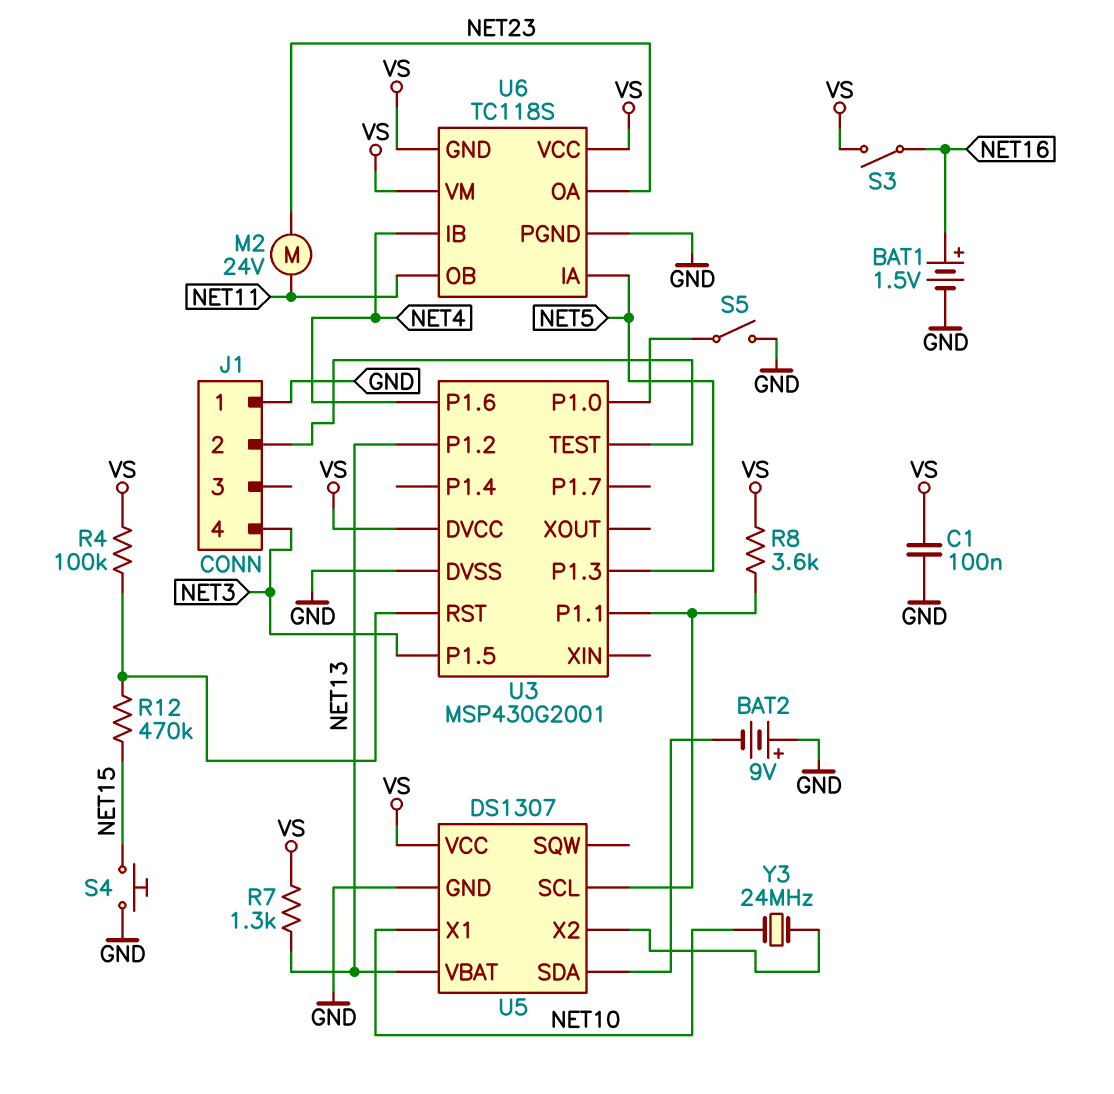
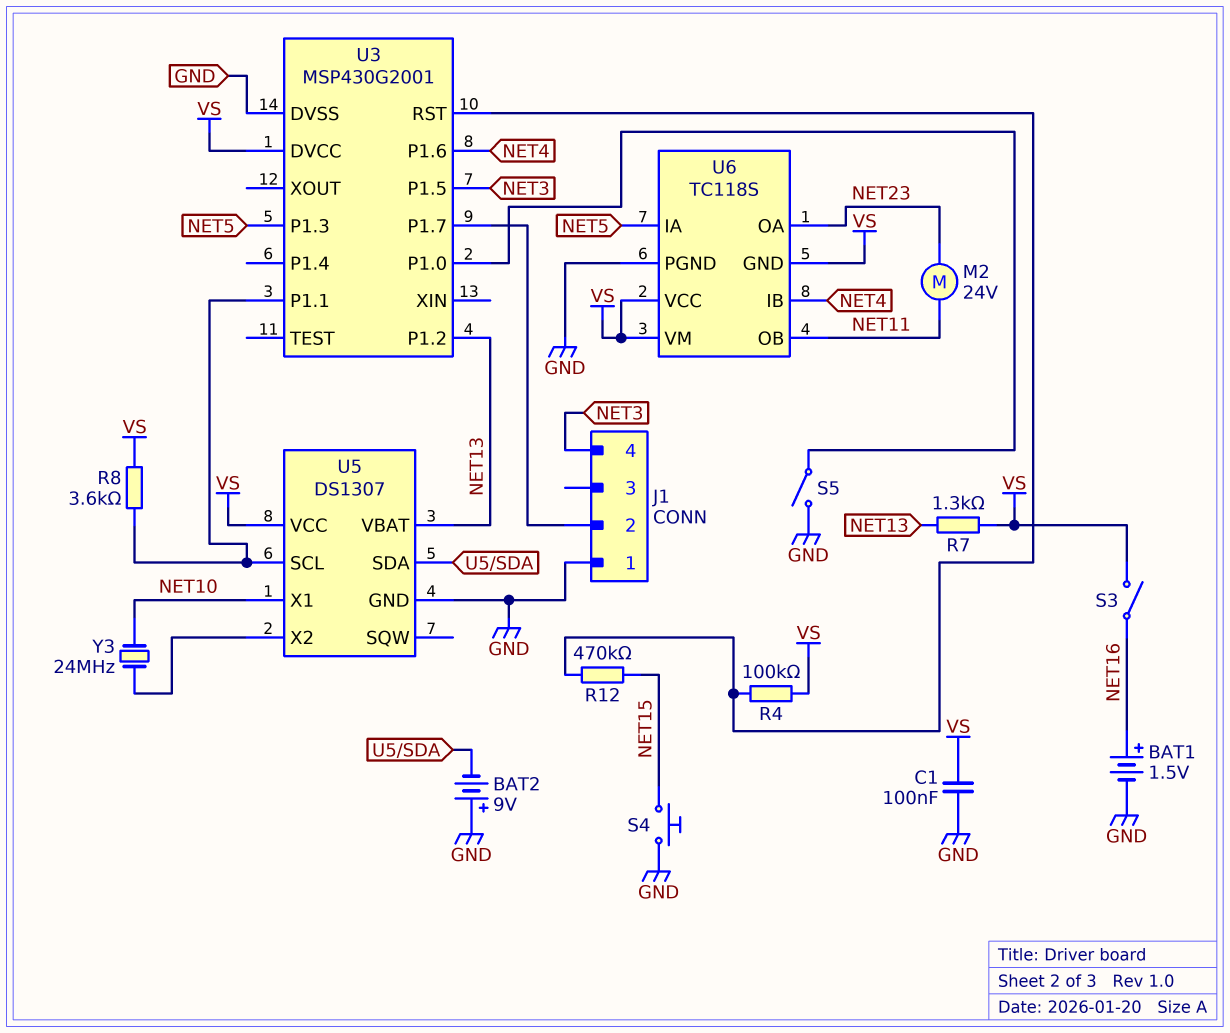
U3 pin P1.7: none -> J1/2
U3 pin TEST: J1/2 -> none

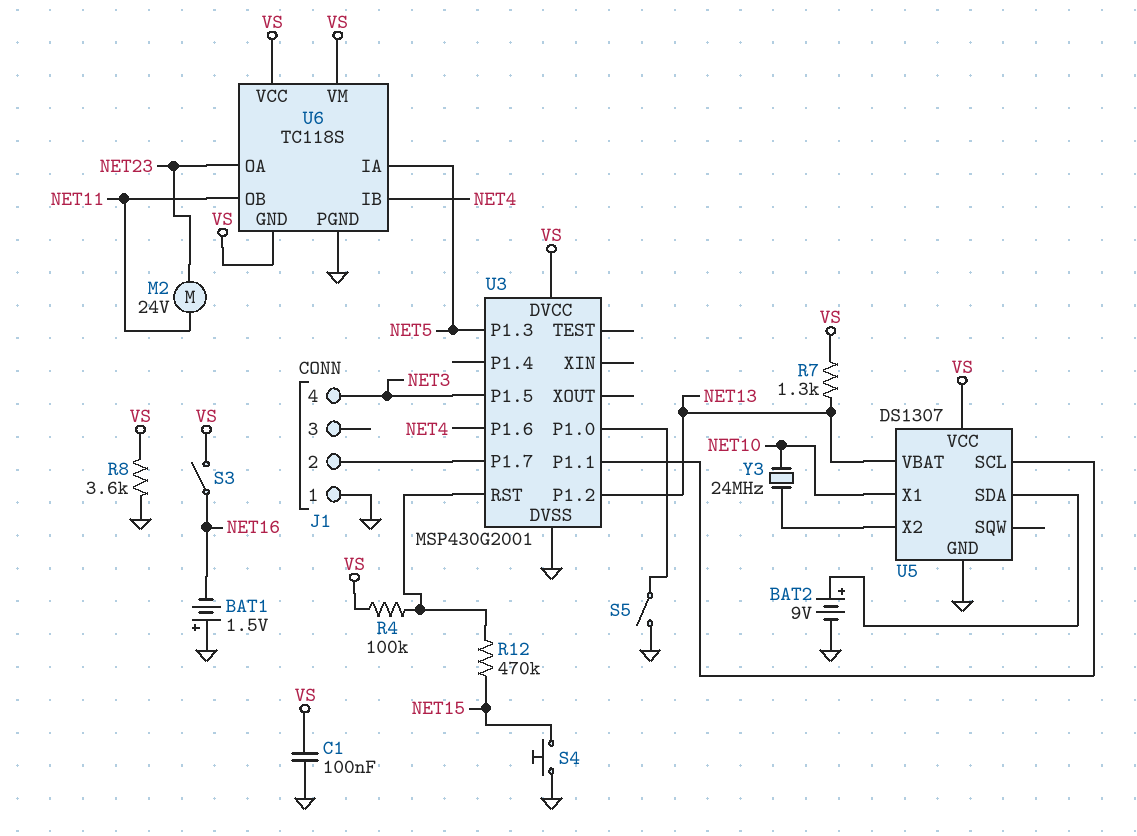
BAT1: 1.5V (plus NET16, minus GND) -> 1.5V (plus GND, minus NET16)
BAT2: 9V (plus GND, minus U5/SDA) -> 9V (plus U5/SDA, minus GND)
R8: 3.6k (U3/P1.1, VS) -> 3.6k (GND, VS)

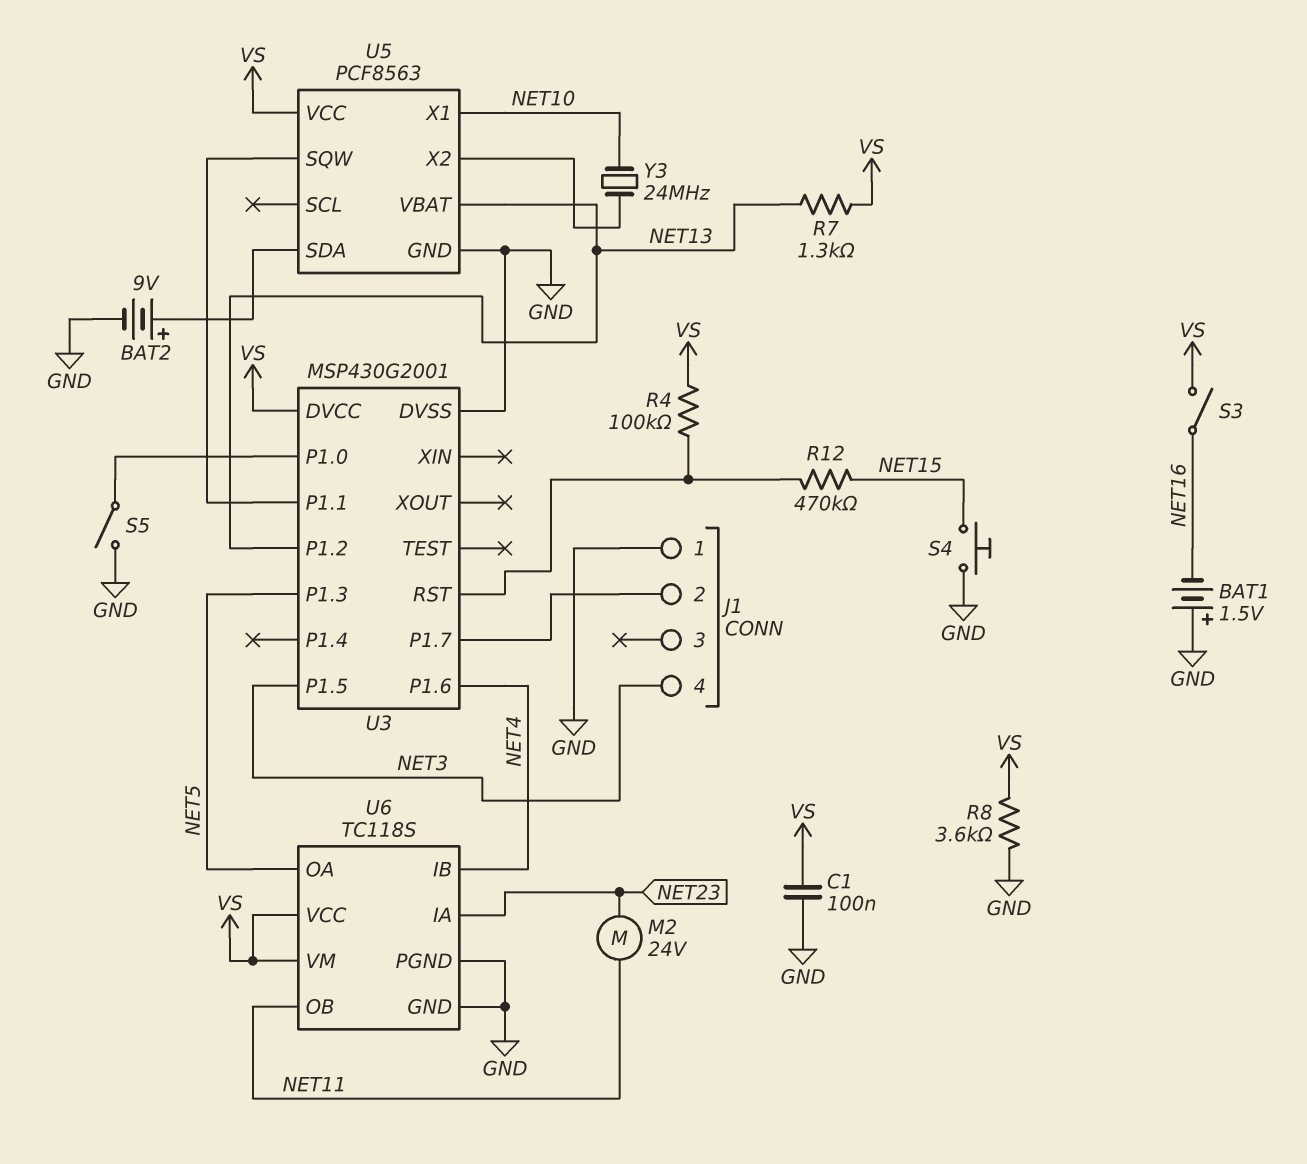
U5: DS1307 -> PCF8563
U5 pin SCL: U3/P1.1 -> none
U5 pin SQW: none -> U3/P1.1
U6 pin GND: VS -> GND
U6 pin IA: NET5 -> NET23
U6 pin OA: NET23 -> NET5

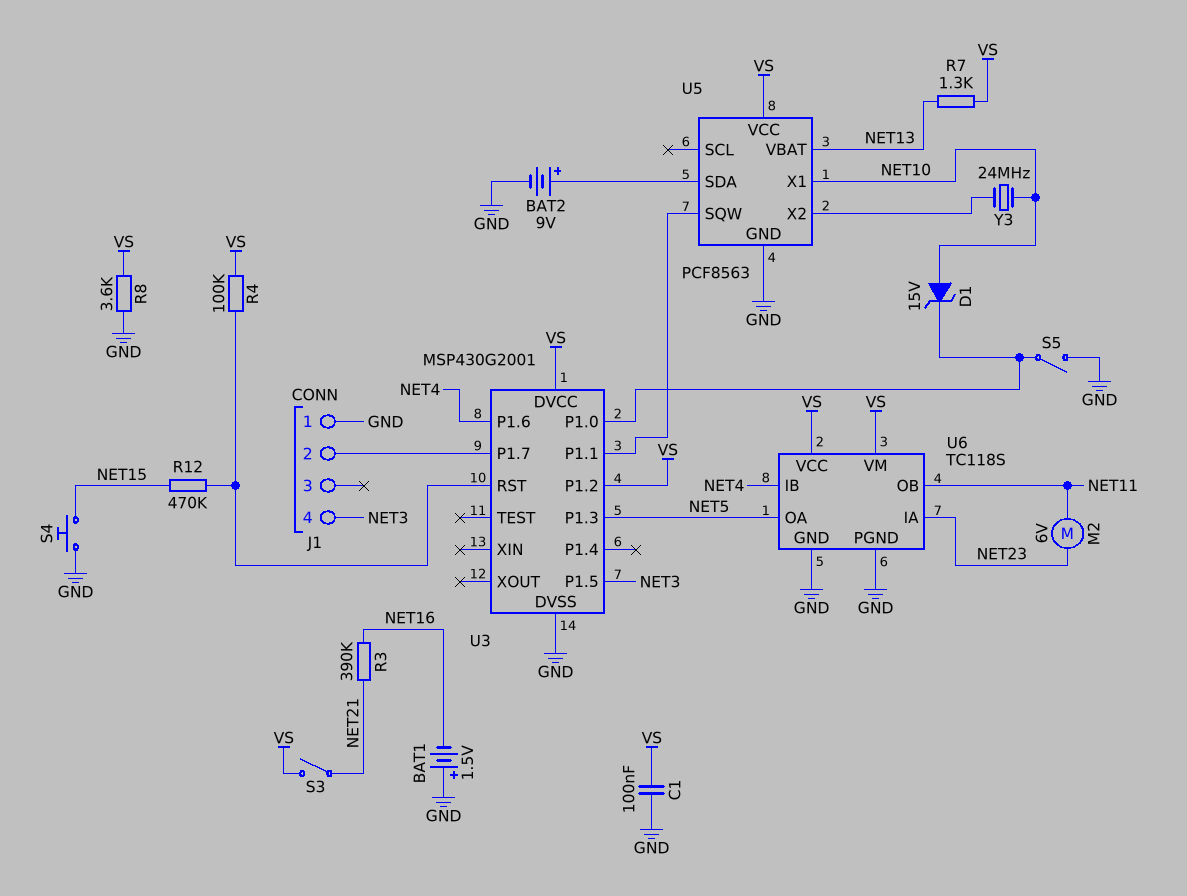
D1: none -> zener 15V (A NET10, K U3/P1.0)
M2: motor 24V (NET11, NET23) -> motor 6V (NET11, NET23)
R3: none -> 390k (NET16, NET21)
S3: switch (NET16, VS) -> switch (NET21, VS)
U3 pin P1.2: NET13 -> VS

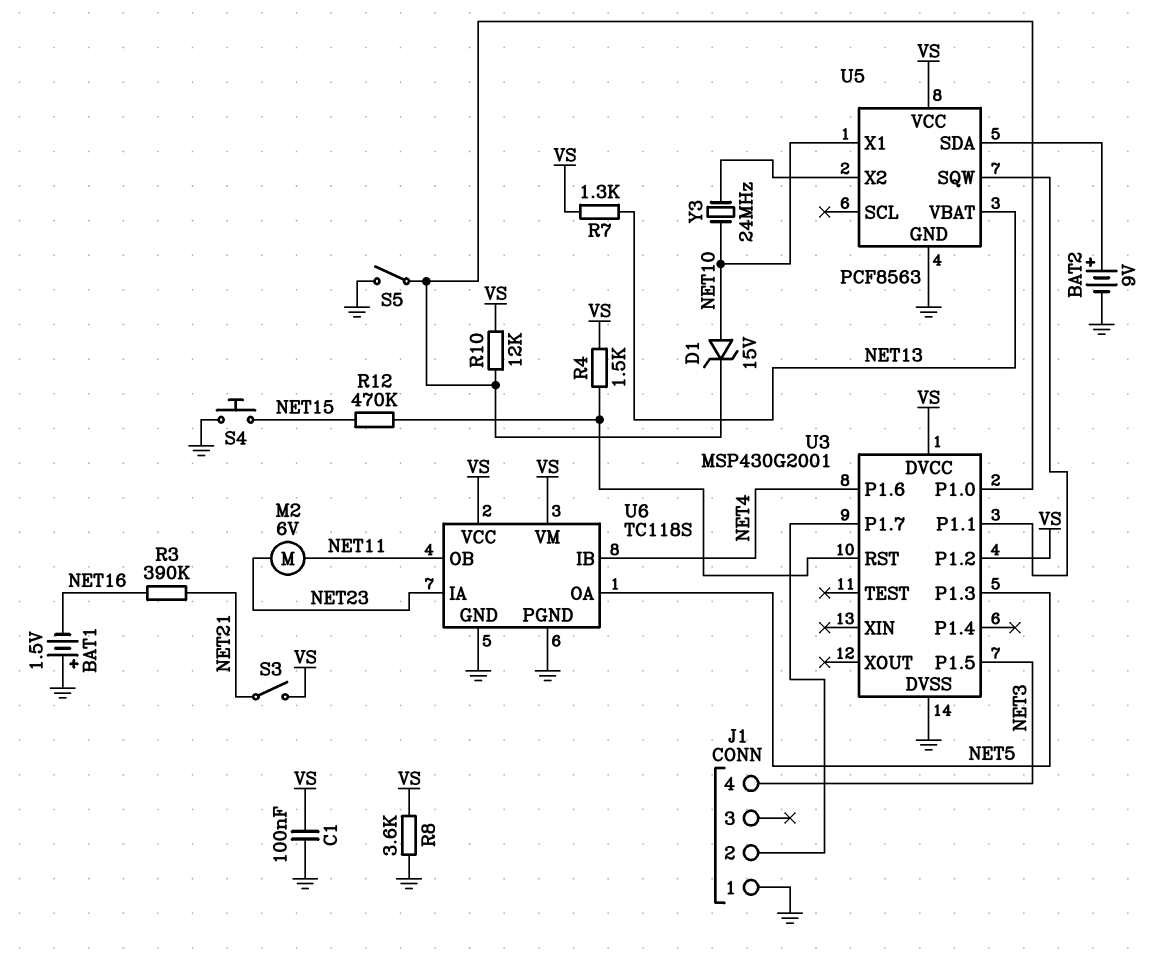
R4: 100k (U3/RST, VS) -> 1.5k (U3/RST, VS)
R10: none -> 12k (U3/P1.0, VS)

